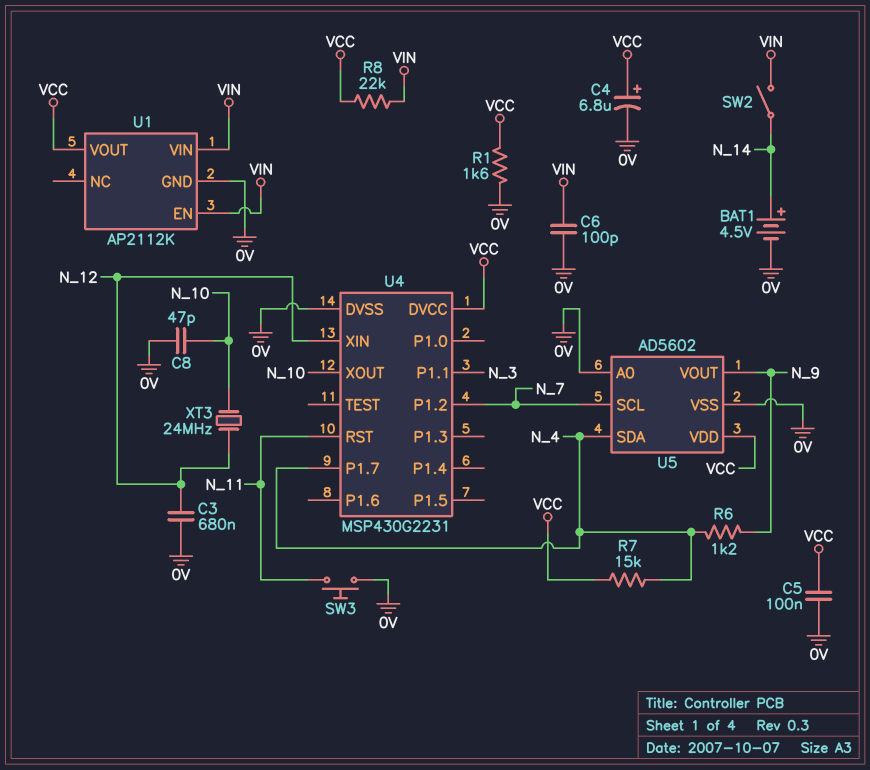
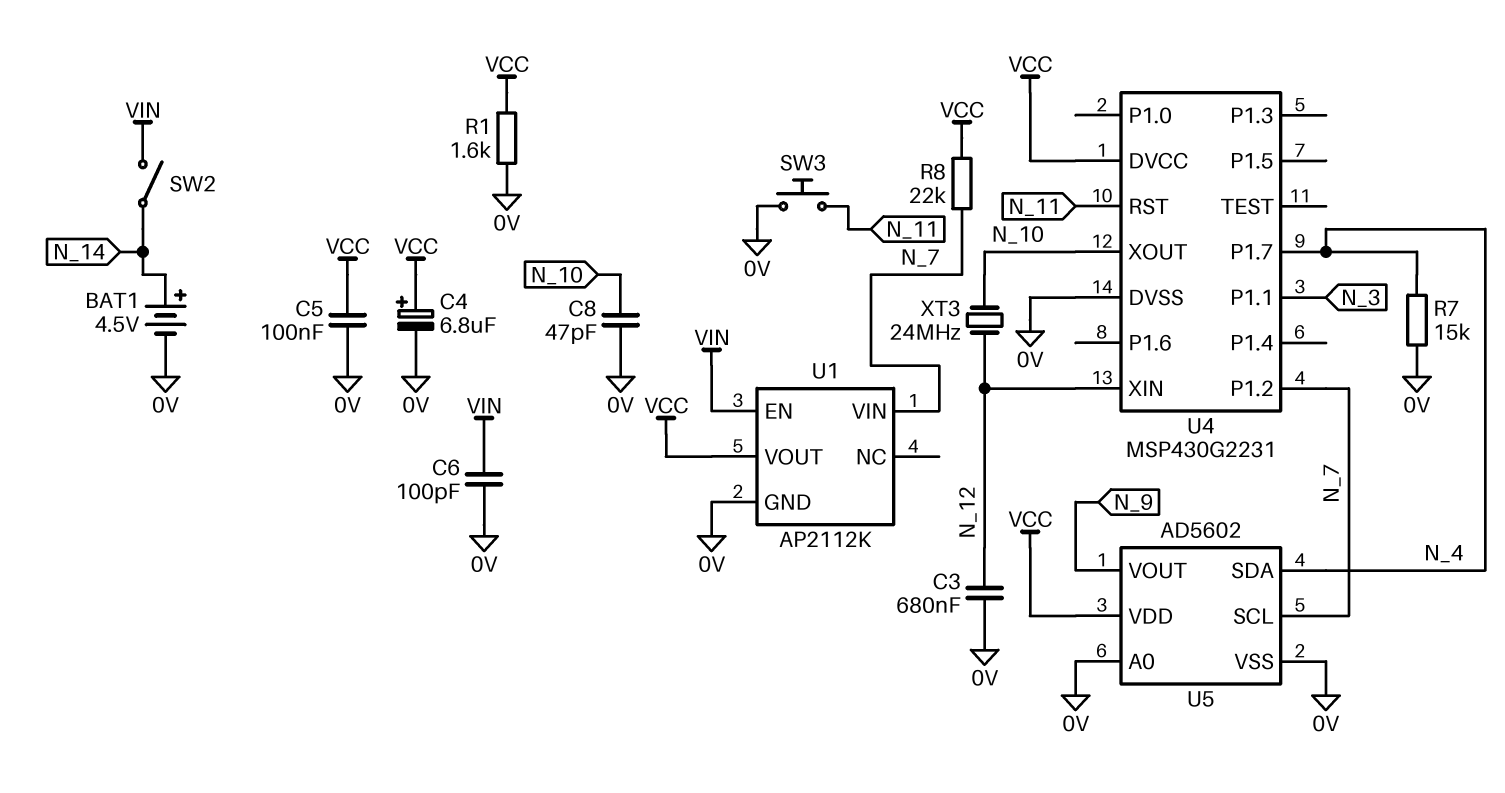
R6: 1.2k (N_4, N_9) -> none
R7: 15k (N_4, VCC) -> 15k (0V, N_4)
R8: 22k (VCC, VIN) -> 22k (N_7, VCC)
U1 pin VIN: VIN -> N_7

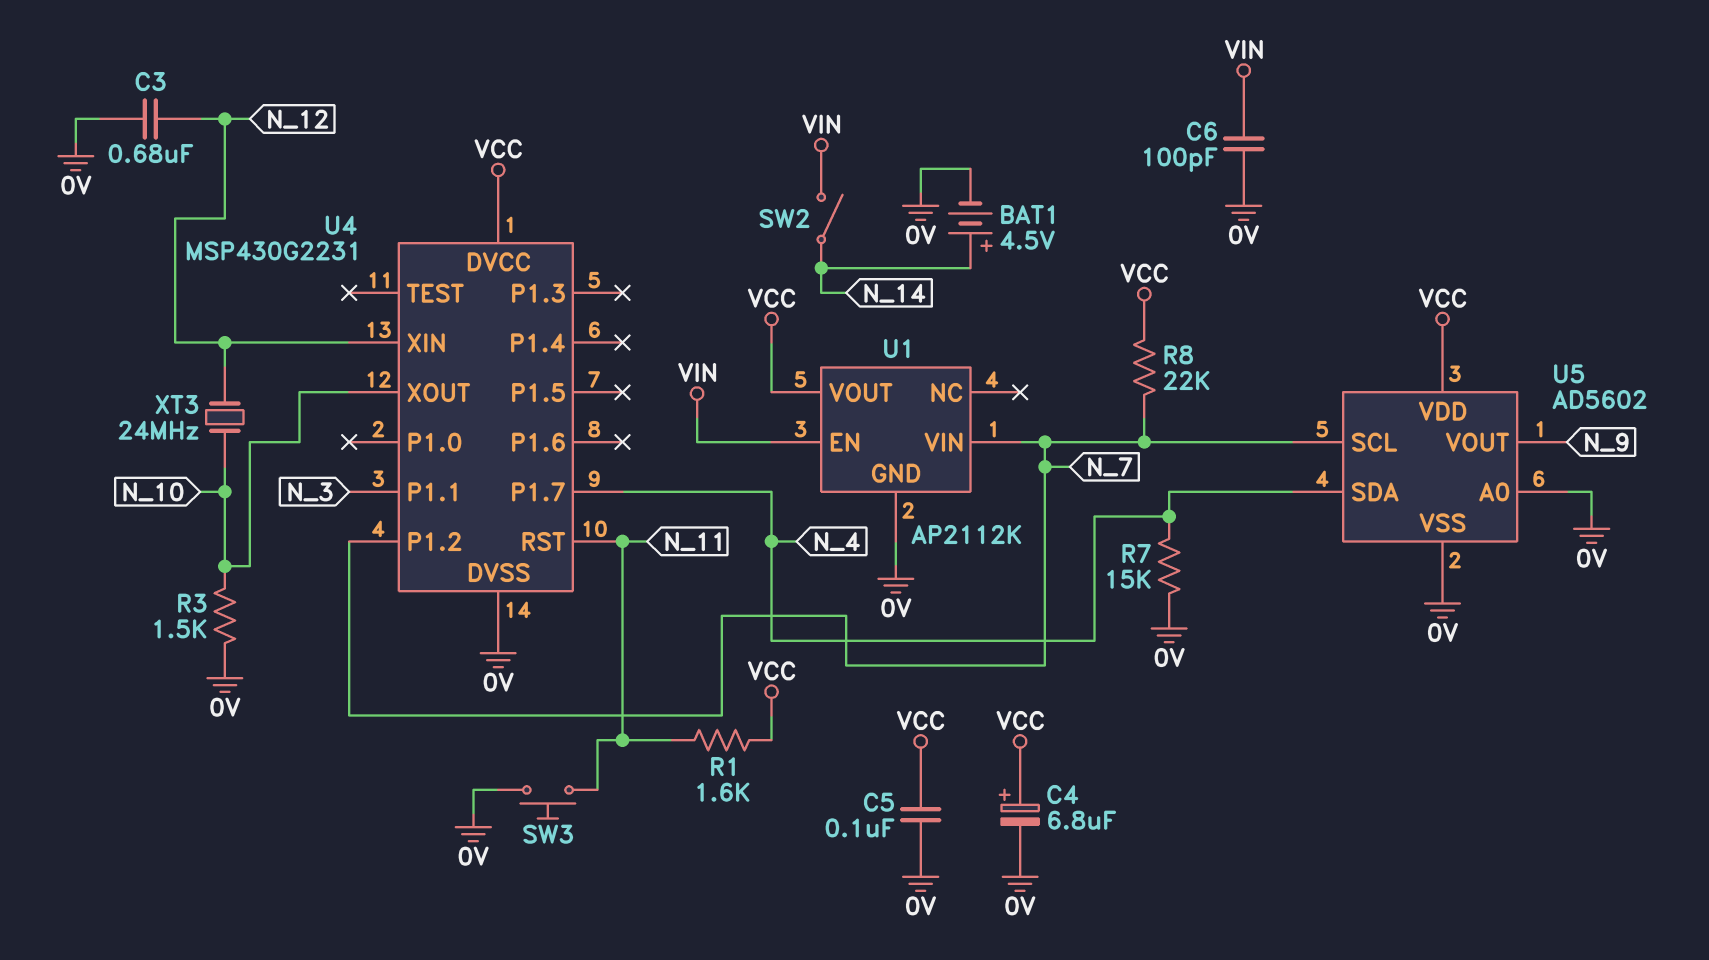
C8: 47pF (0V, N_10) -> none
R1: 1.6k (0V, VCC) -> 1.6k (N_11, VCC)
R3: none -> 1.5k (0V, N_10)

